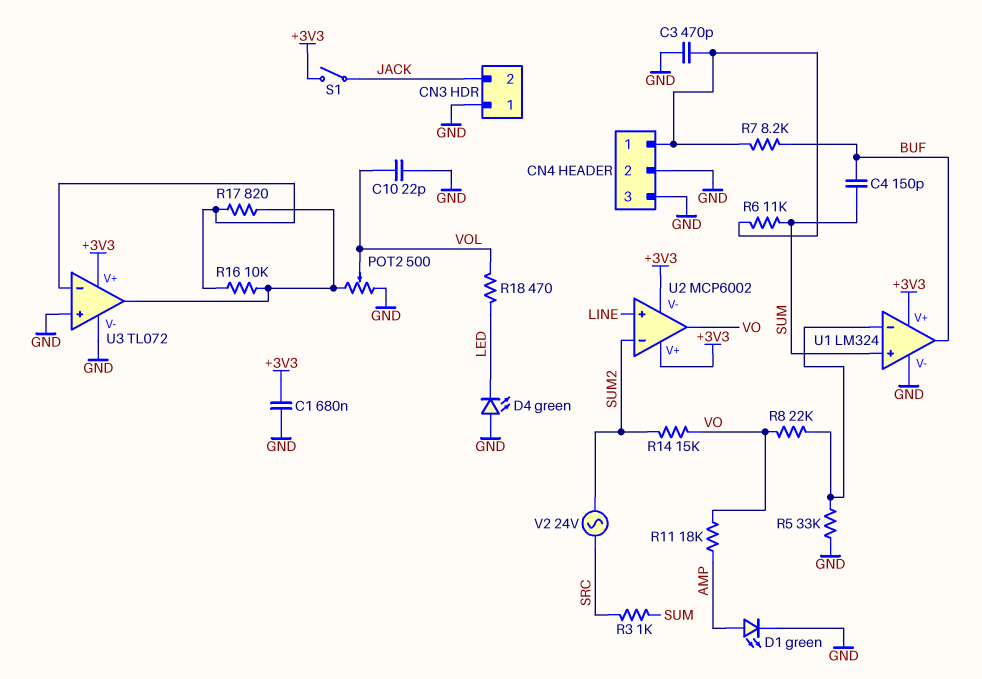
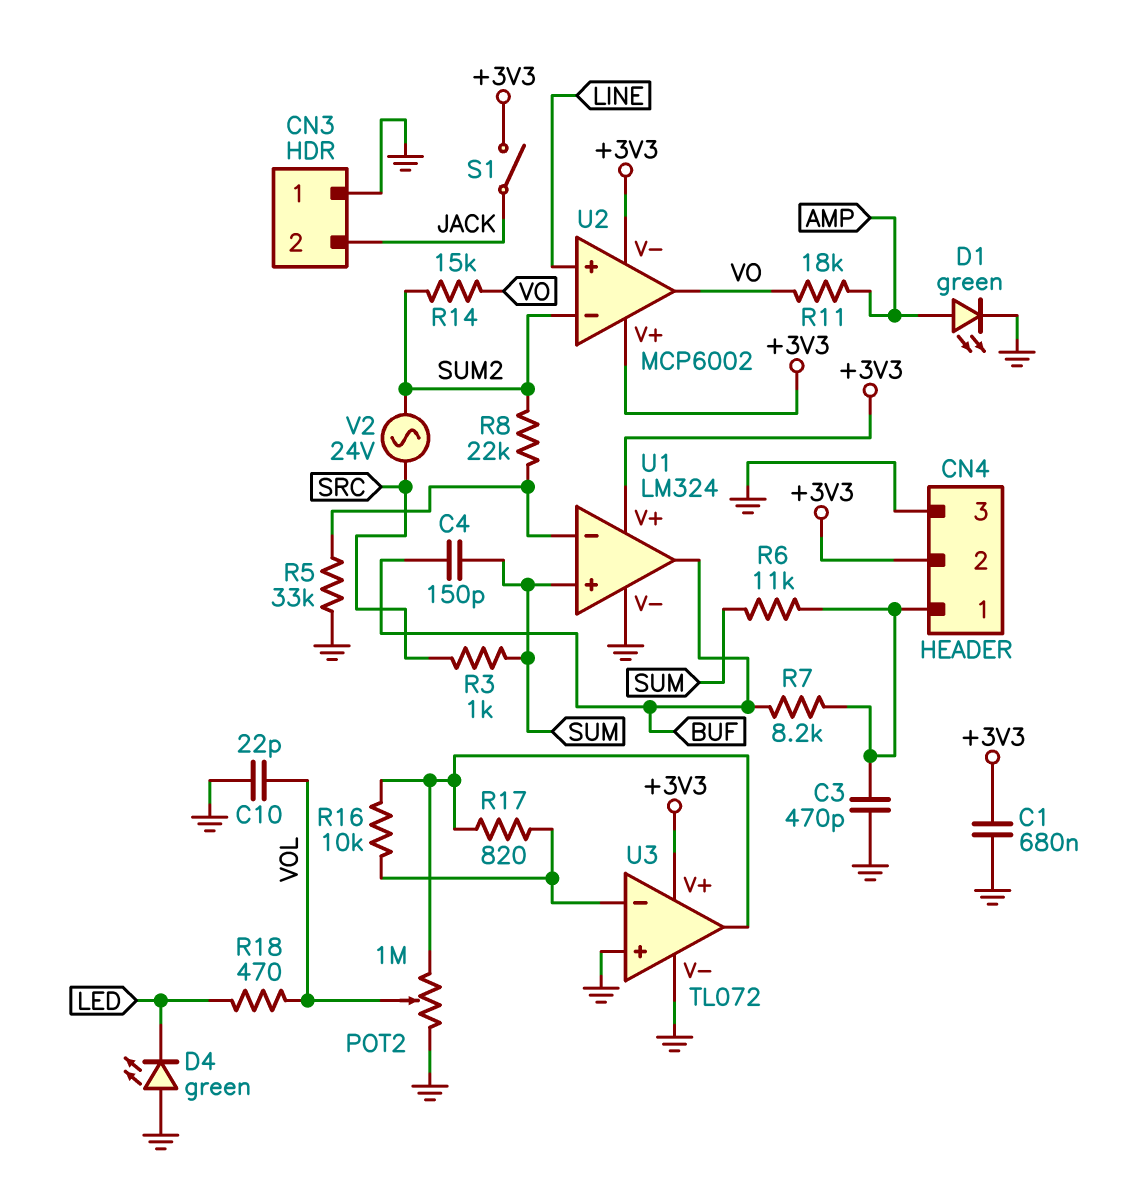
CN4 pin 2: GND -> +3V3
POT2: 500 (GND, U3/out, wiper VOL) -> 1M (GND, U3/out, wiper VOL)
R8: 22k (U1/in-, VO) -> 22k (SUM2, U1/in-)

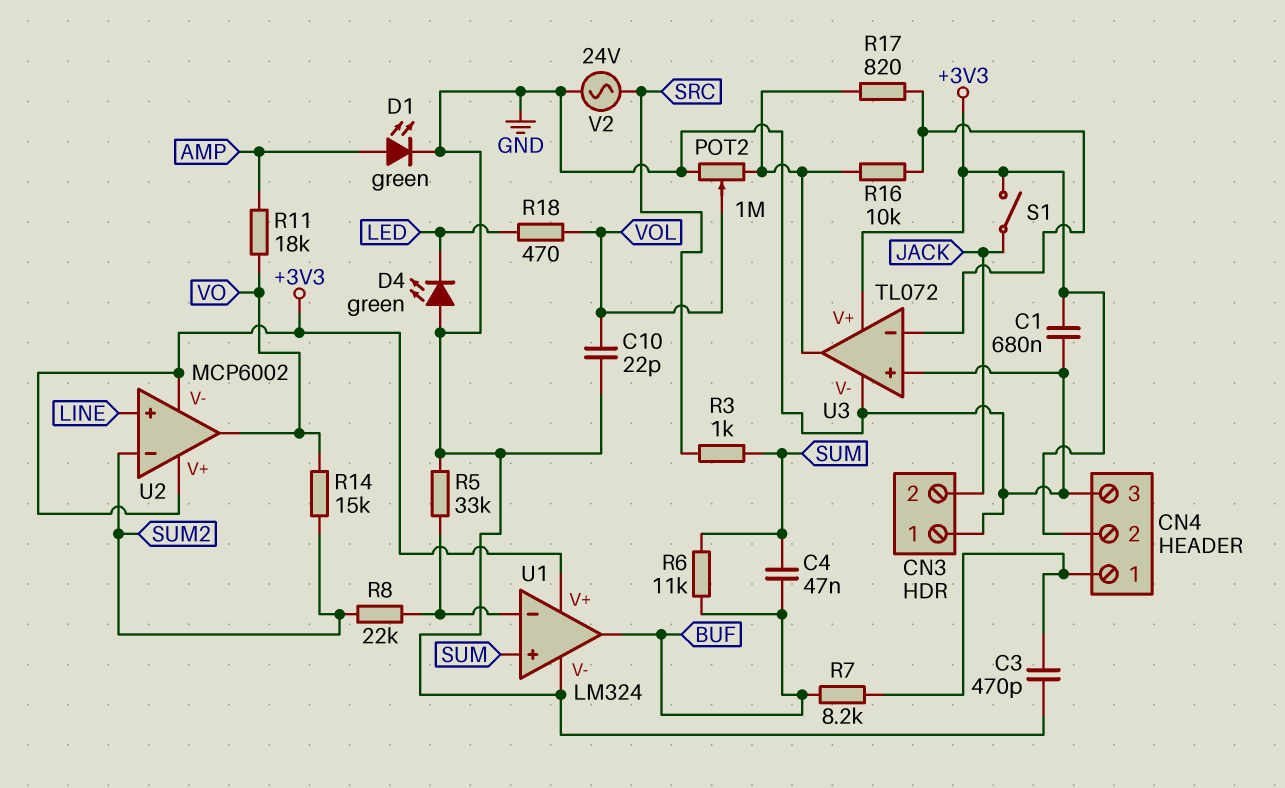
C4: 150pF (BUF, SUM) -> 47nF (BUF, SUM)
R6: 11k (CN4/1, SUM) -> 11k (BUF, SUM)
V2: AC 24V (SRC, SUM2) -> AC 24V (GND, SRC)

